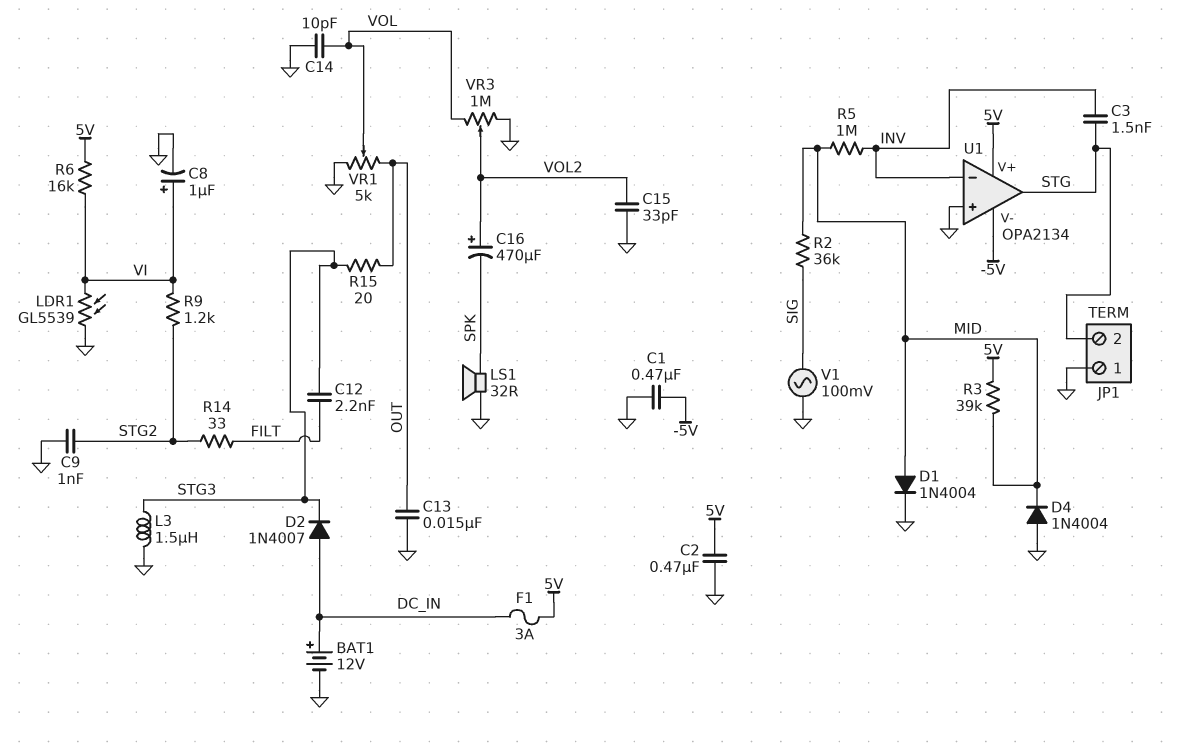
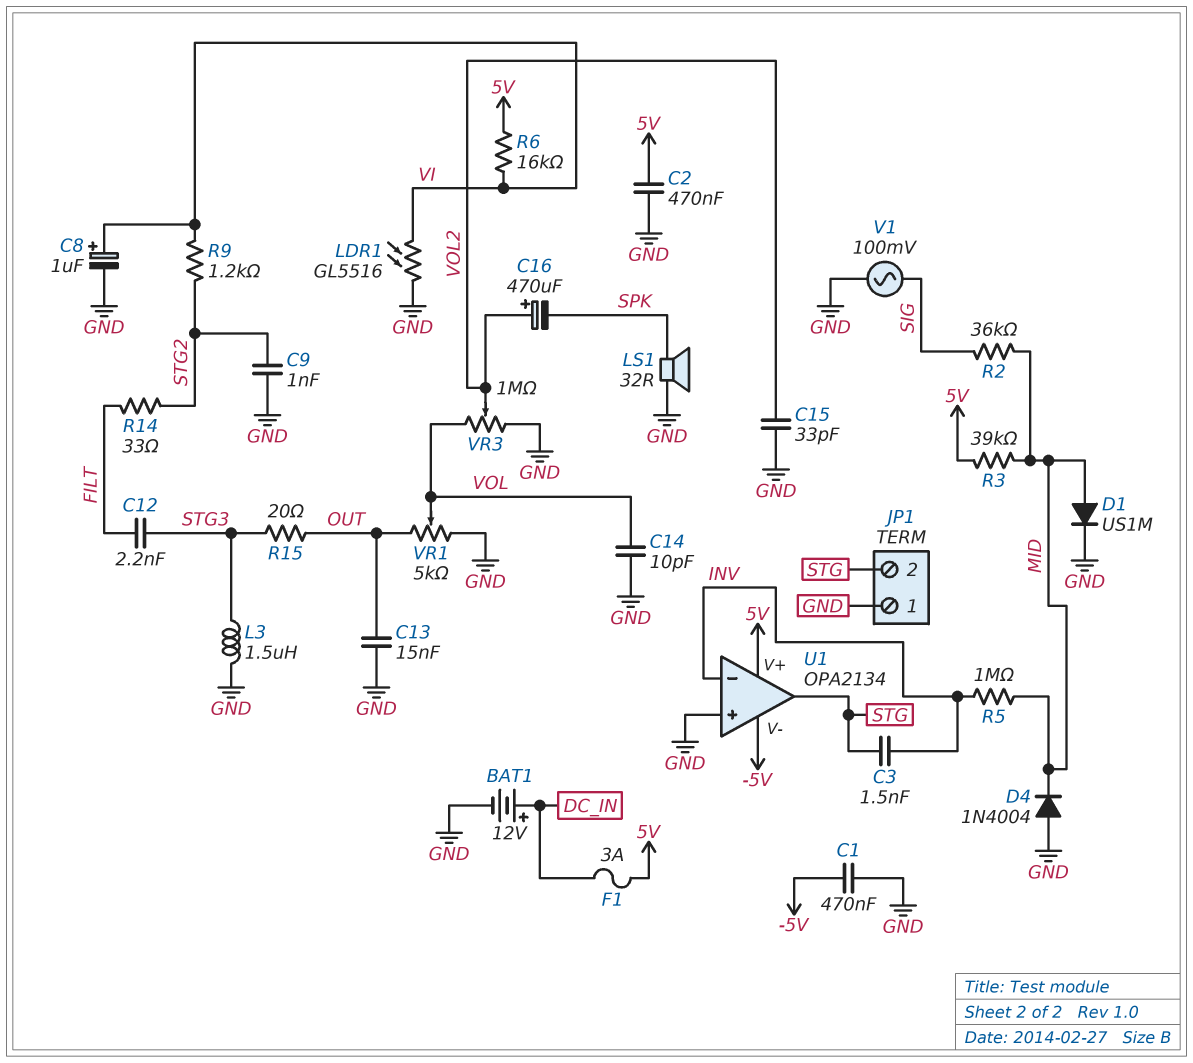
D1: diode 1N4004 (A MID, K GND) -> diode US1M (A MID, K GND)
D2: diode 1N4007 (A DC_IN, K STG3) -> none
LDR1: GL5539 (GND, VI) -> GL5516 (GND, VI)

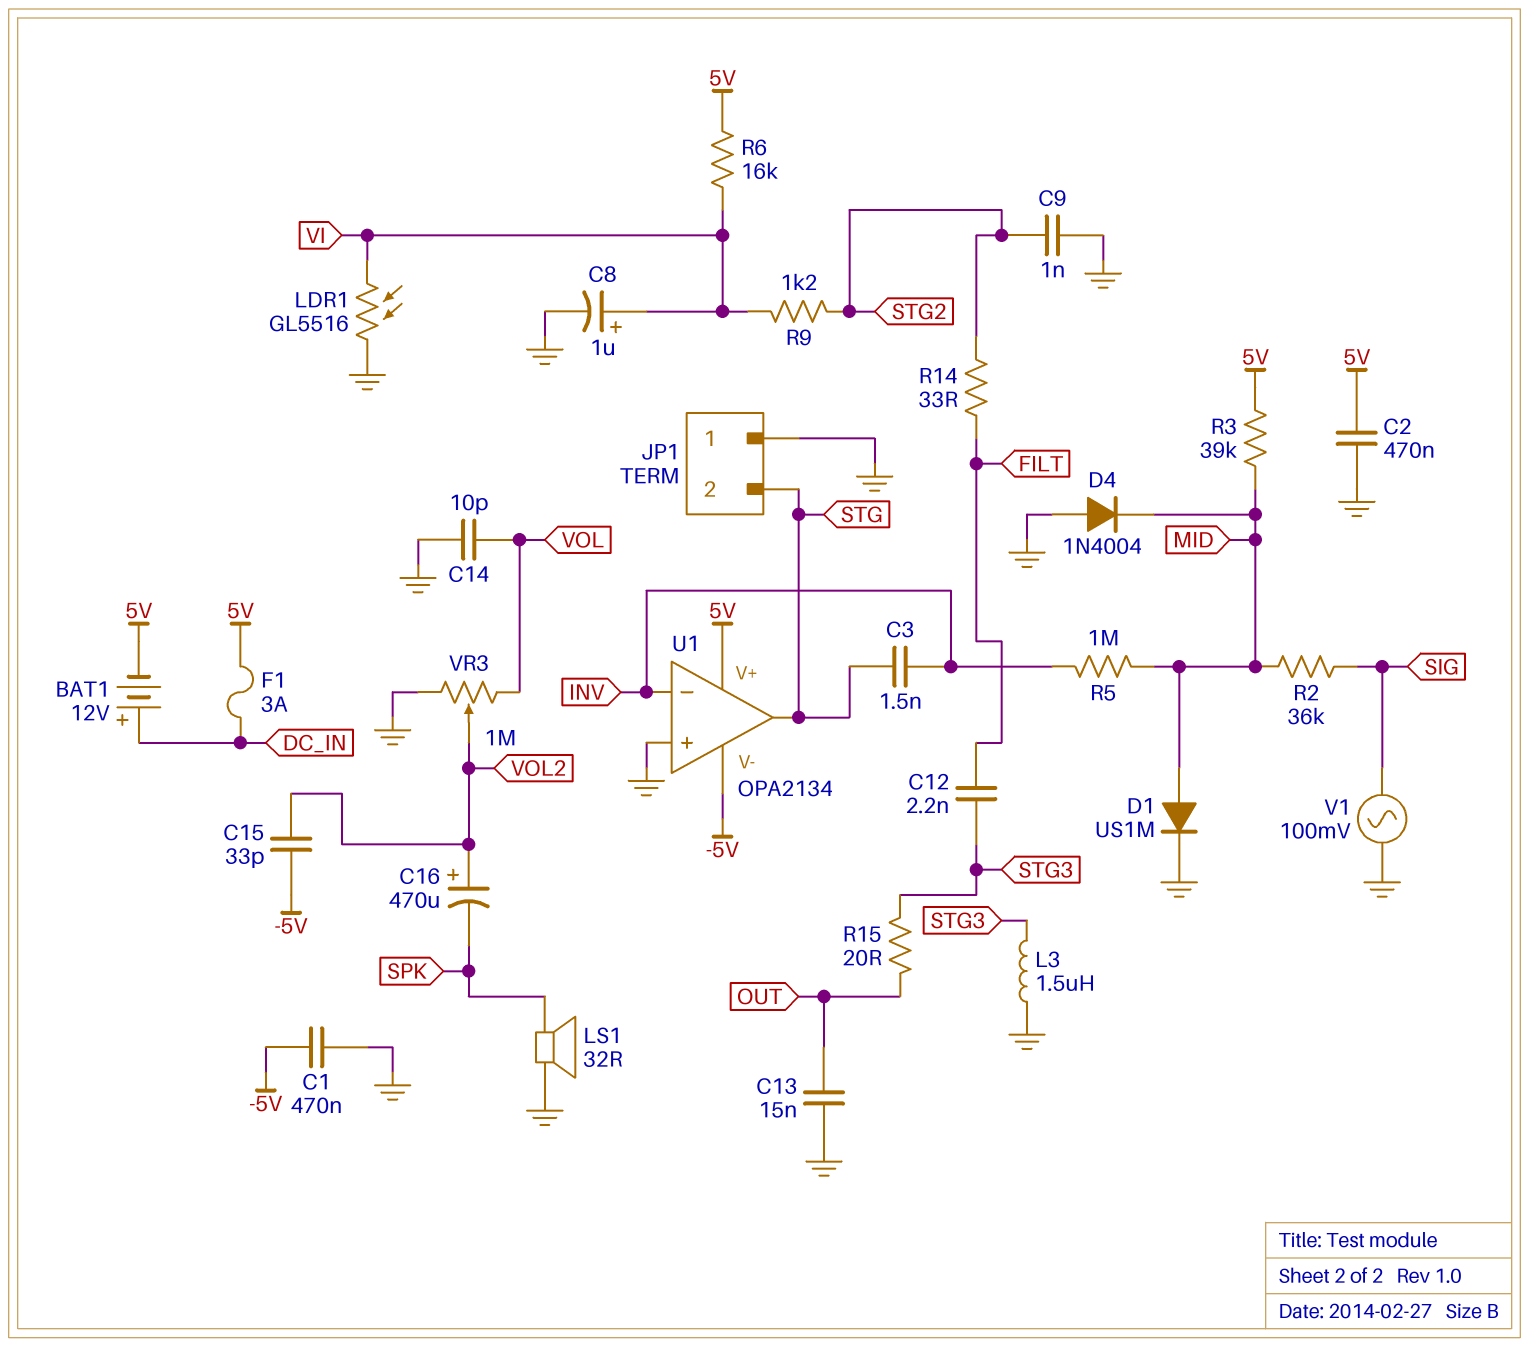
BAT1: 12V (plus DC_IN, minus GND) -> 12V (plus DC_IN, minus 5V)
C15: 33pF (GND, VOL2) -> 33pF (-5V, VOL2)
VR1: 5k (GND, OUT, wiper VOL) -> none

